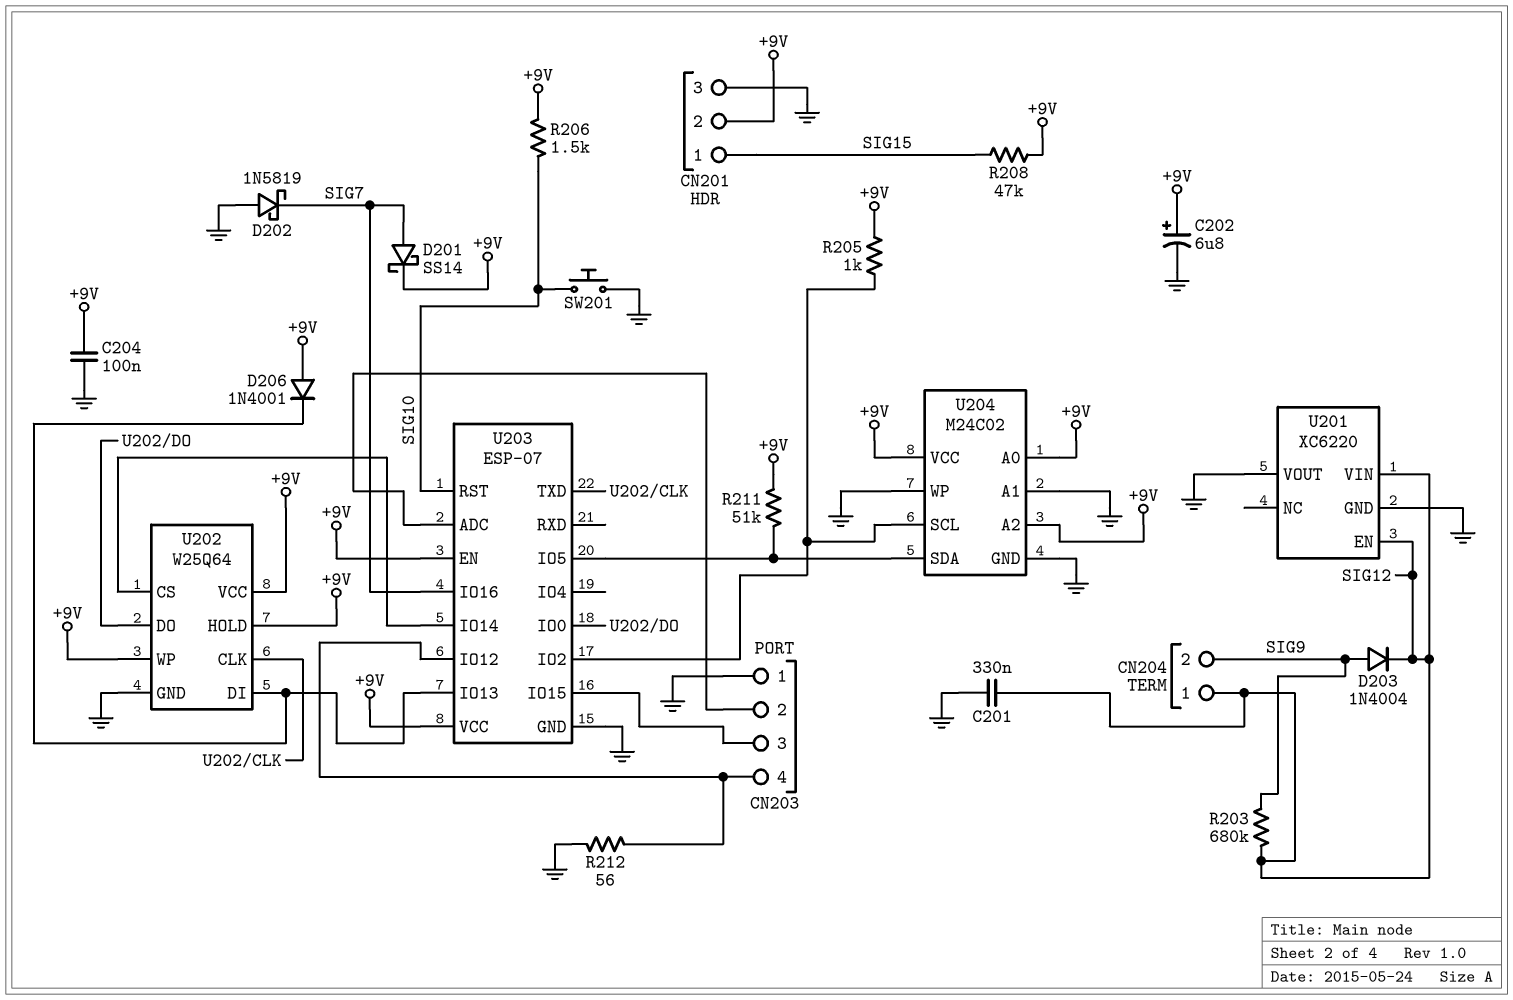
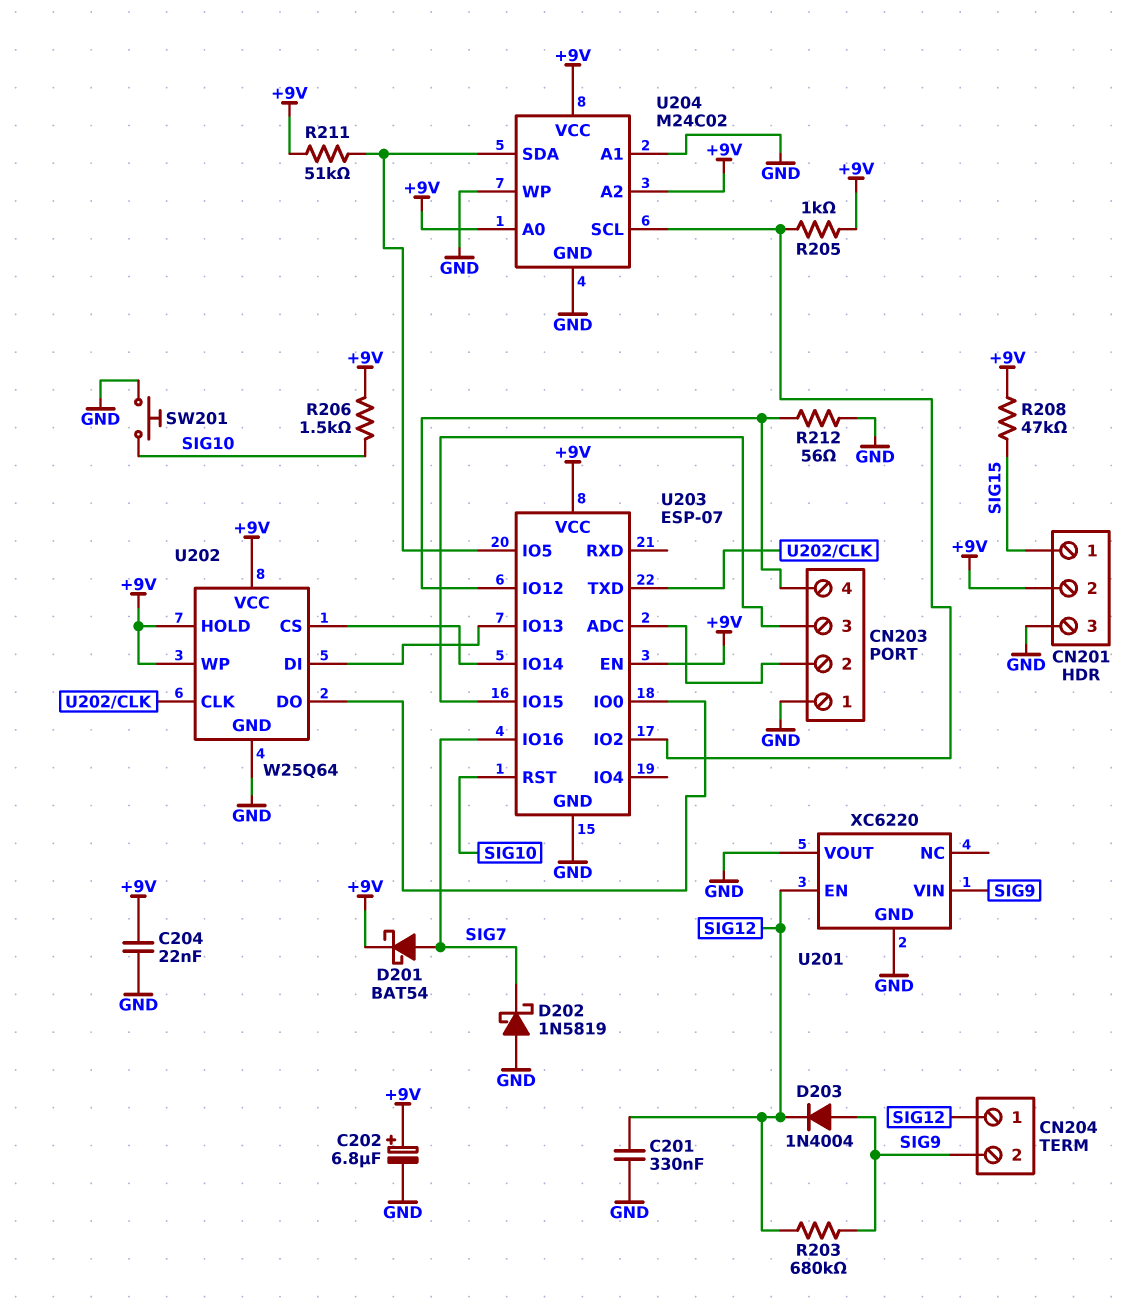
C204: 100nF (+9V, GND) -> 22nF (+9V, GND)
D201: schottky SS14 (A SIG7, K +9V) -> schottky BAT54 (A SIG7, K +9V)
D206: diode 1N4001 (A +9V, K U202/DI) -> none
U201 pin VIN: SIG12 -> SIG9

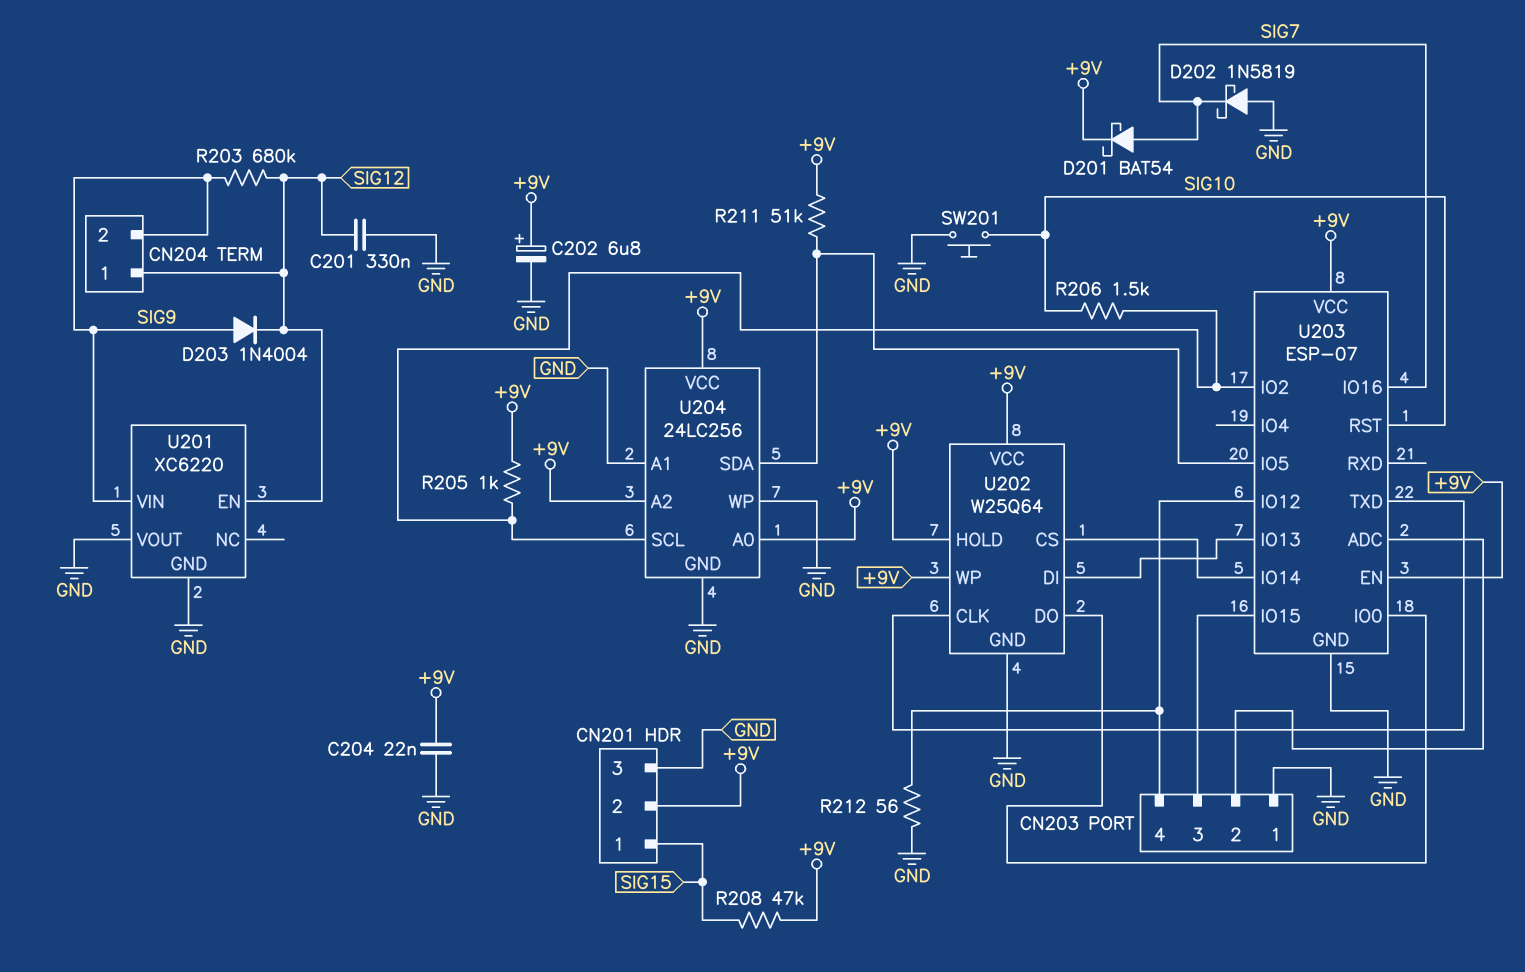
R206: 1.5k (+9V, SIG10) -> 1.5k (SIG10, U203/IO2)
U204: M24C02 -> 24LC256

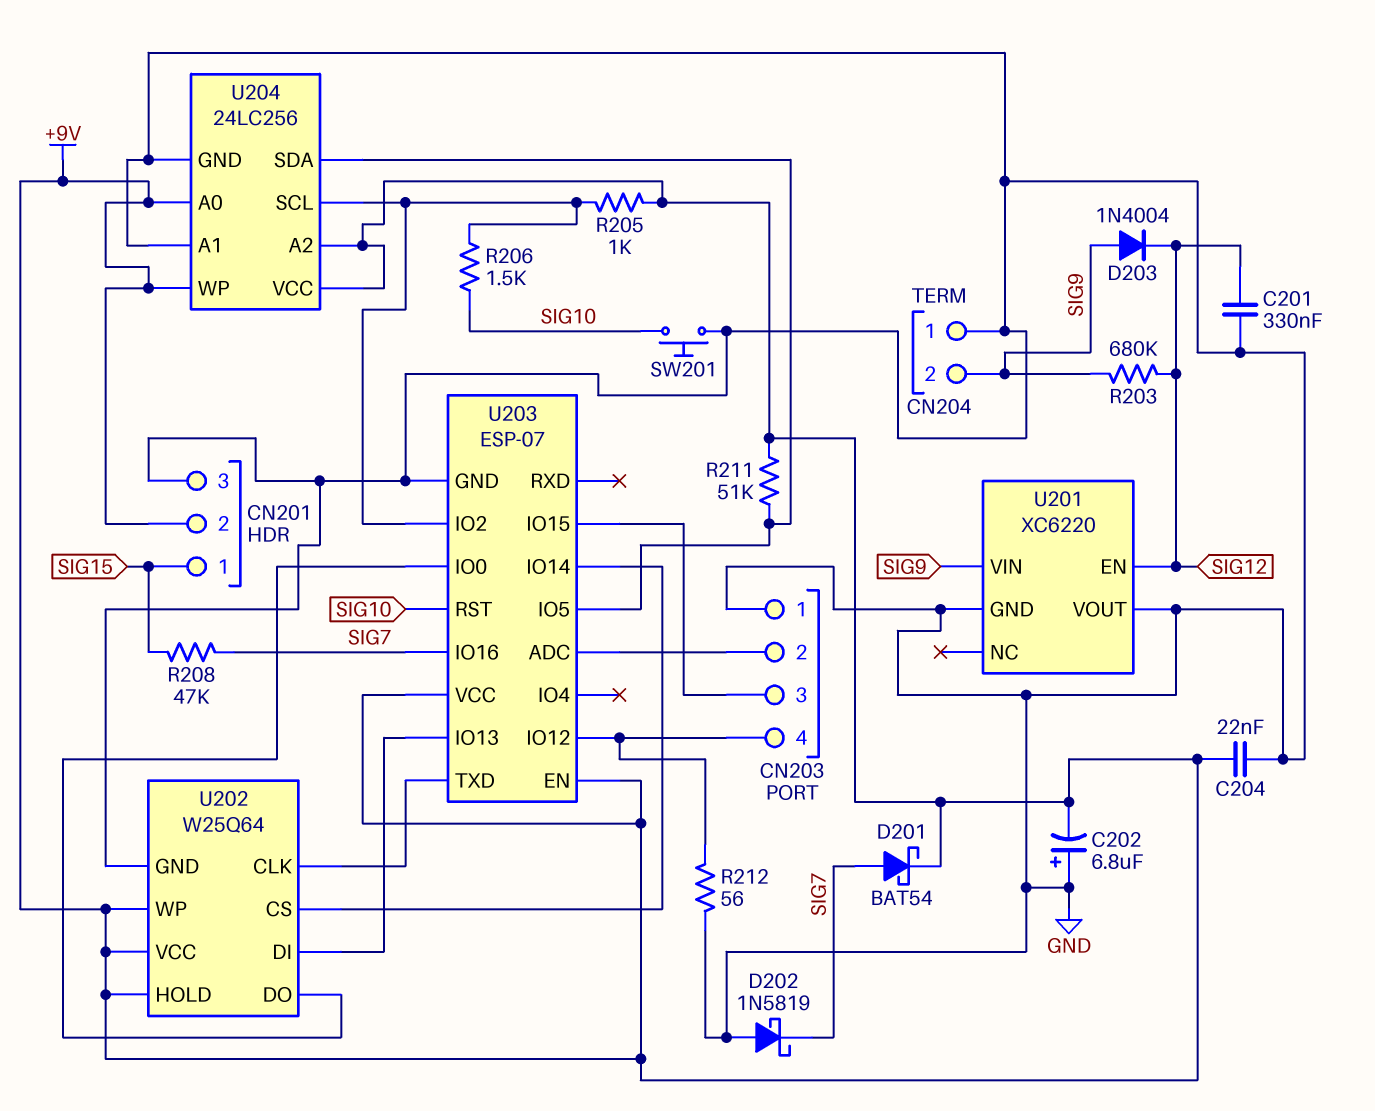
C202: 6.8uF (plus +9V, minus GND) -> 6.8uF (plus GND, minus +9V)
CN204 pin 1: SIG12 -> GND
R208: 47k (+9V, SIG15) -> 47k (SIG7, SIG15)
U204 pin WP: GND -> +9V

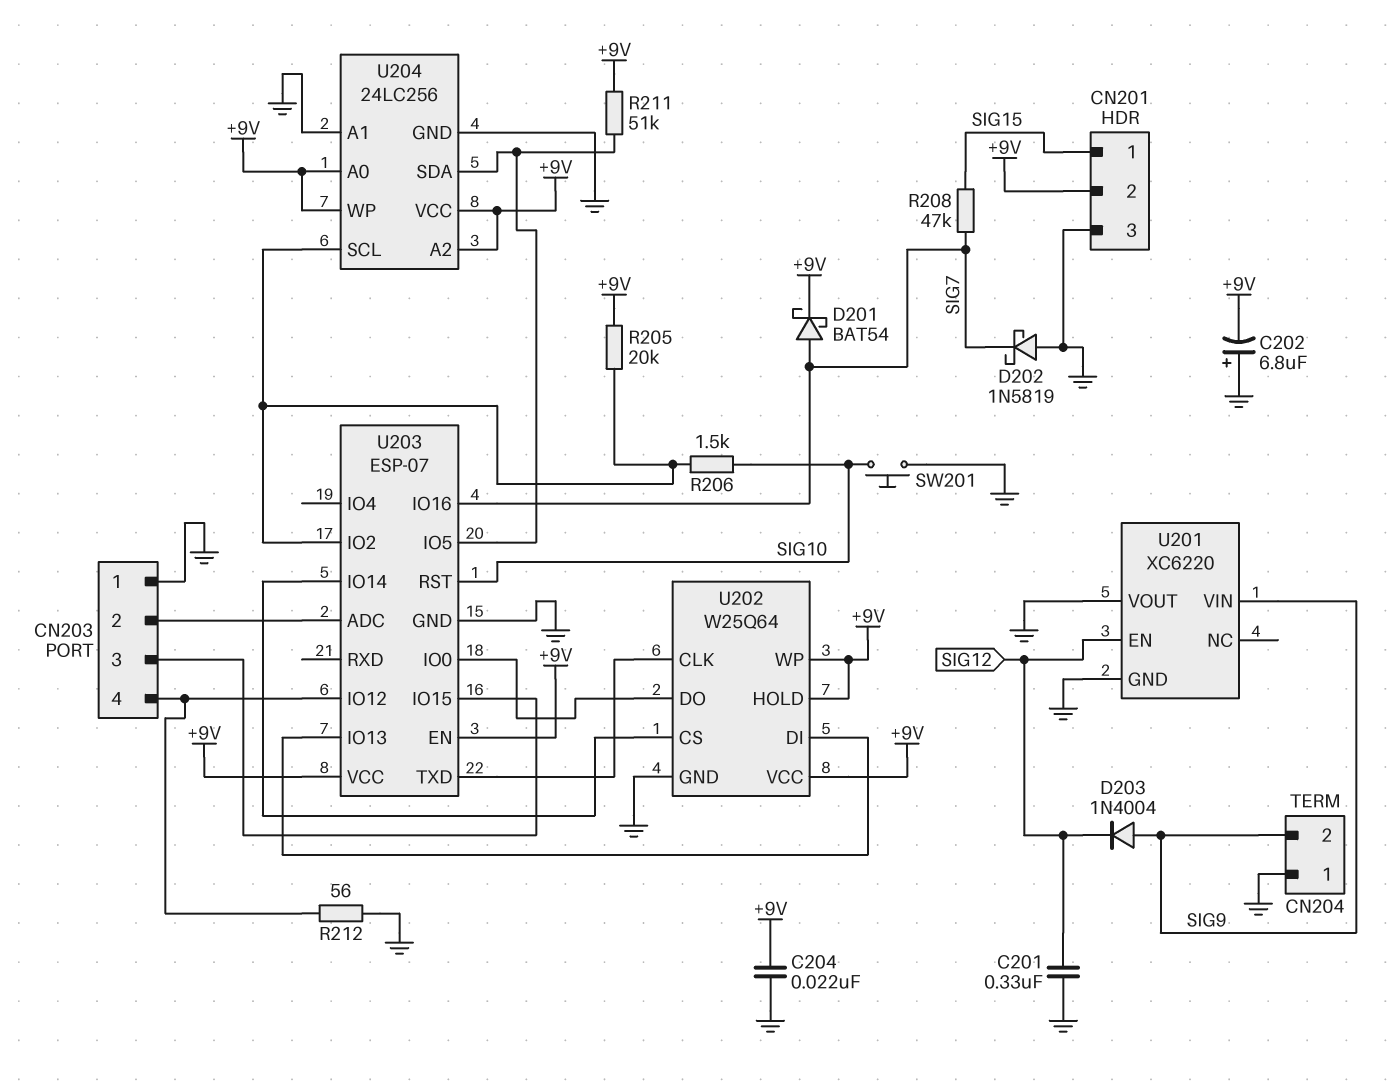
R203: 680k (SIG9, SIG12) -> none
R205: 1k (+9V, U203/IO2) -> 20k (+9V, U203/IO2)

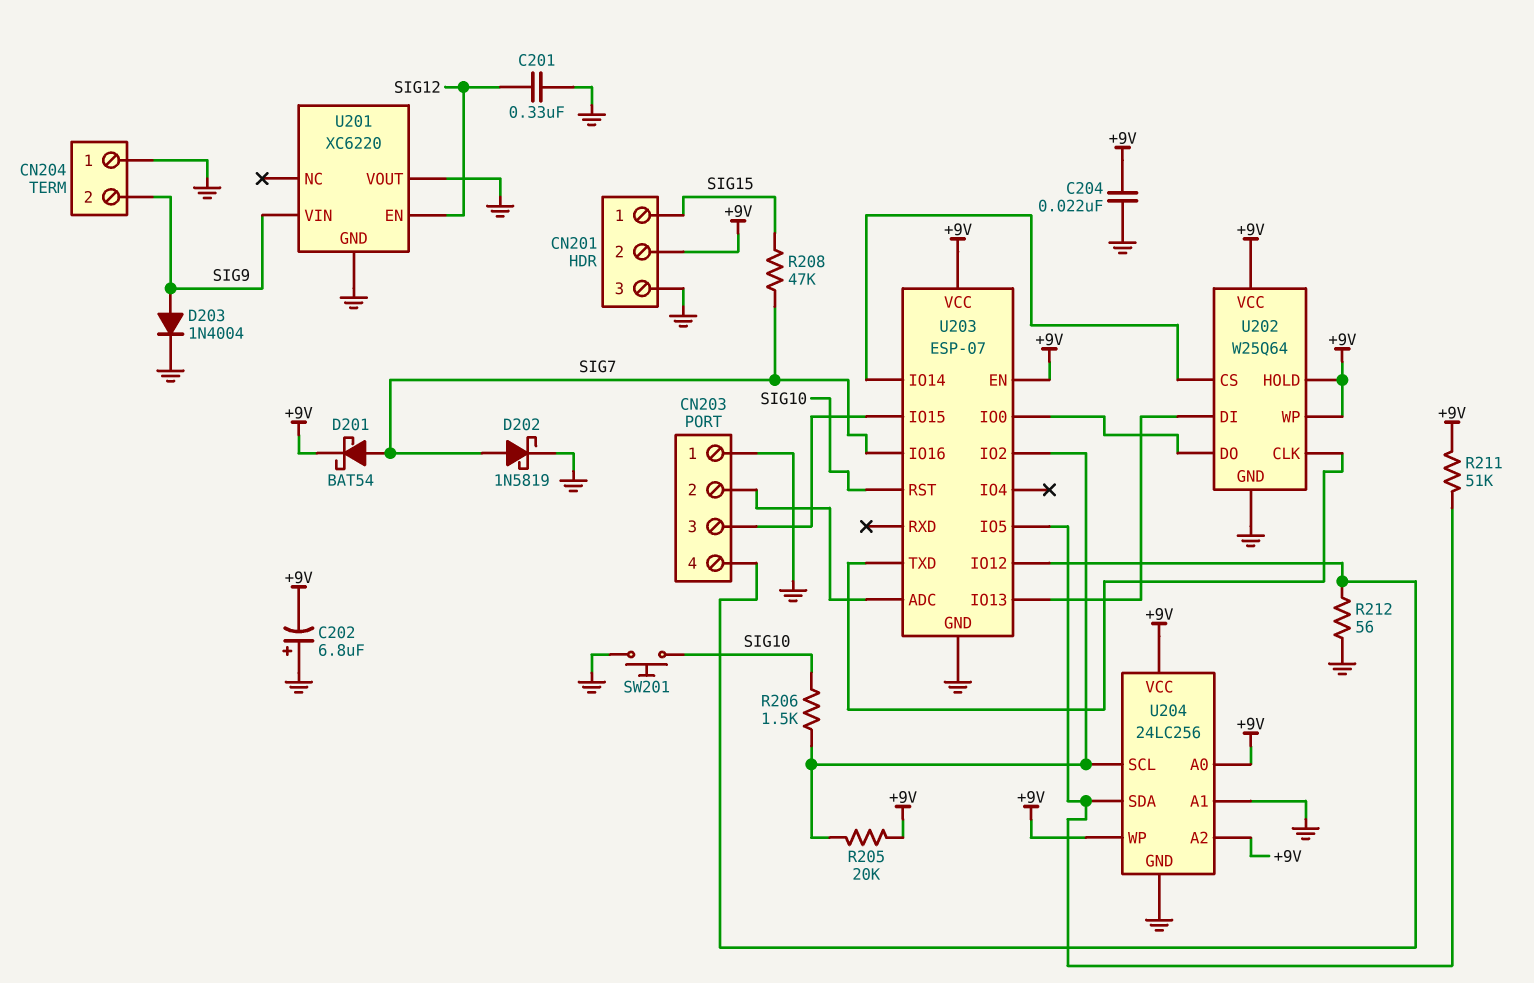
D202: schottky 1N5819 (A GND, K SIG7) -> schottky 1N5819 (A SIG7, K GND)
D203: diode 1N4004 (A SIG9, K SIG12) -> diode 1N4004 (A SIG9, K GND)

